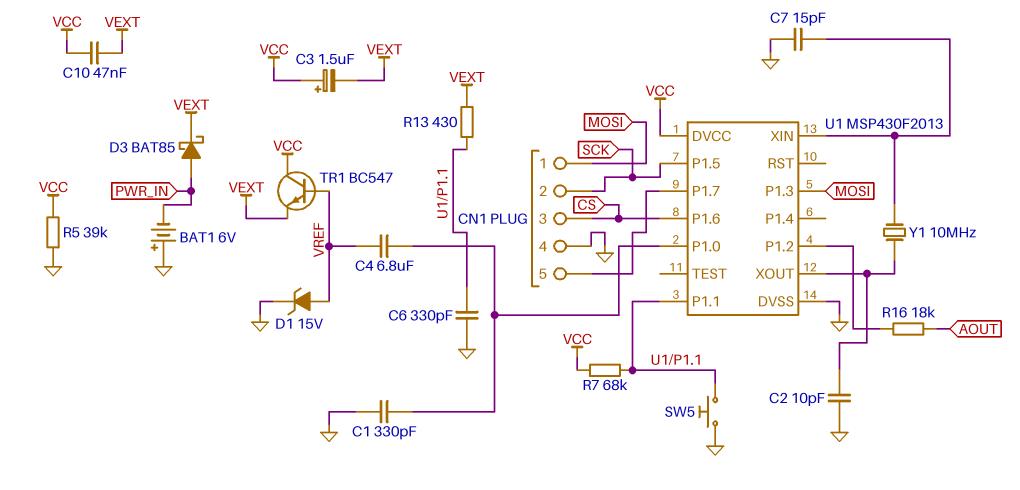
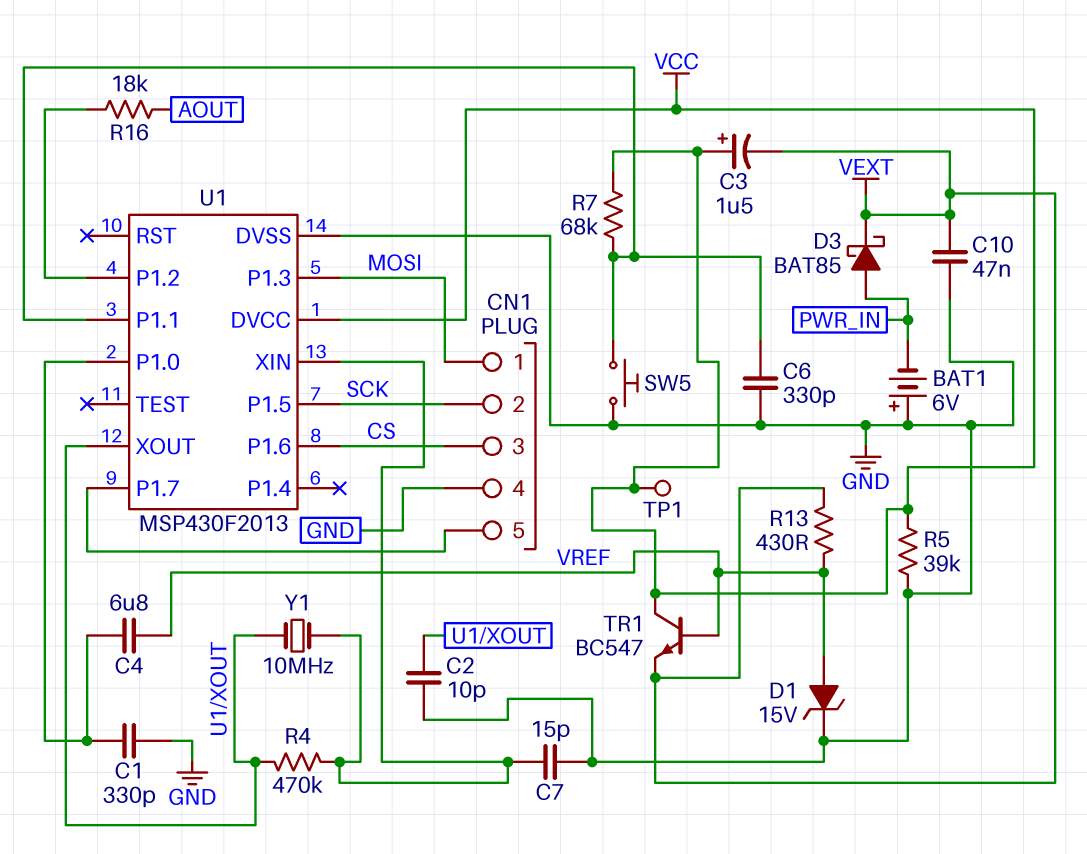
C10: 47nF (VCC, VEXT) -> 47nF (GND, VEXT)
R4: none -> 470k (U1/XIN, U1/XOUT)
R13: 430 (U1/P1.1, VEXT) -> 430 (VEXT, VREF)
TP1: none -> test point (VCC)

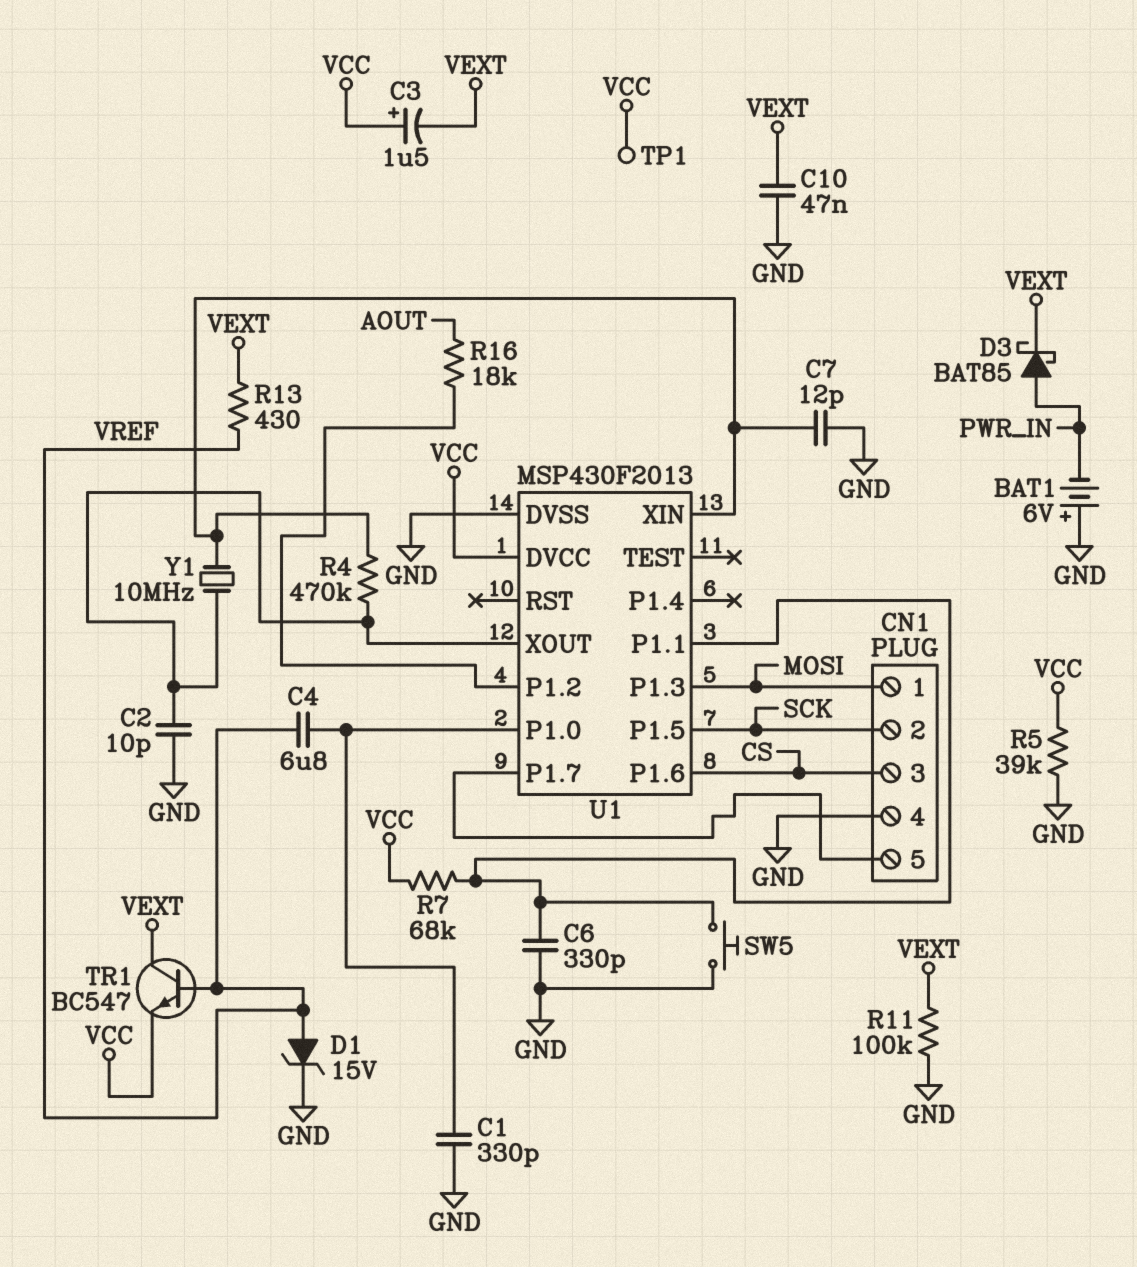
C7: 15pF (GND, U1/XIN) -> 12pF (GND, U1/XIN)
R11: none -> 100k (GND, VEXT)
TR1: NPN BC547 (B VREF, C VCC, E VEXT) -> NPN BC547 (B VREF, C VEXT, E VCC)

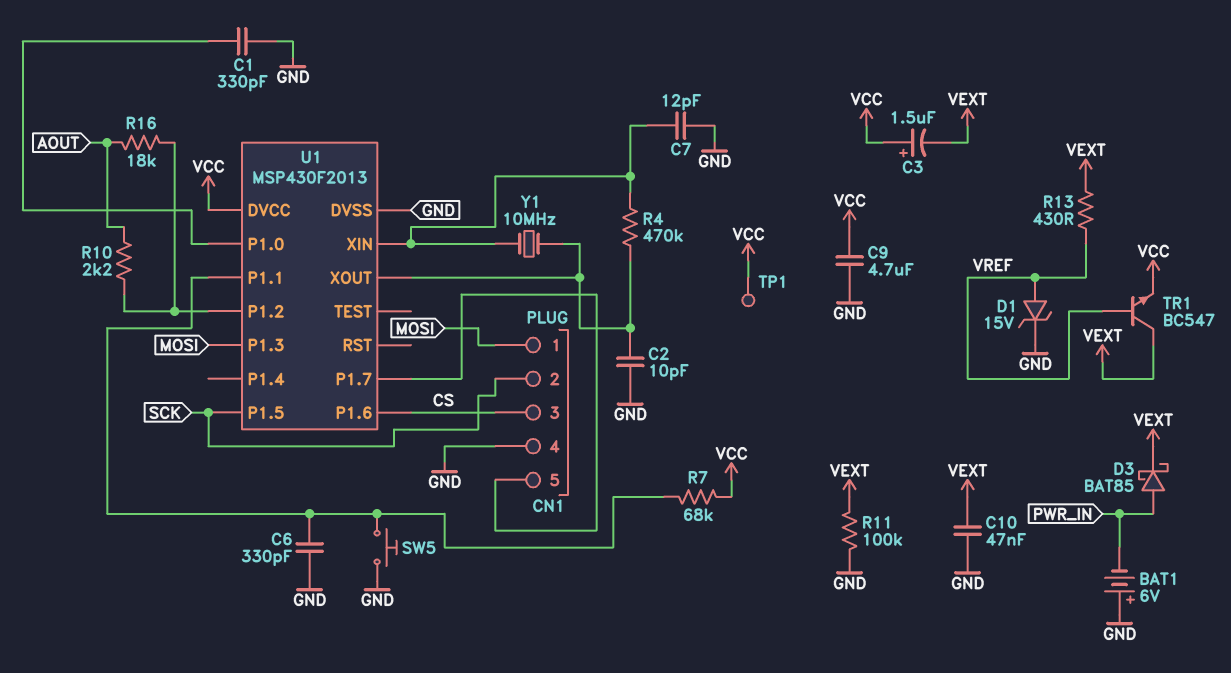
C4: 6.8uF (U1/P1.0, VREF) -> none
C9: none -> 4.7uF (GND, VCC)
R5: 39k (GND, VCC) -> none
R10: none -> 2.2k (AOUT, U1/P1.2)

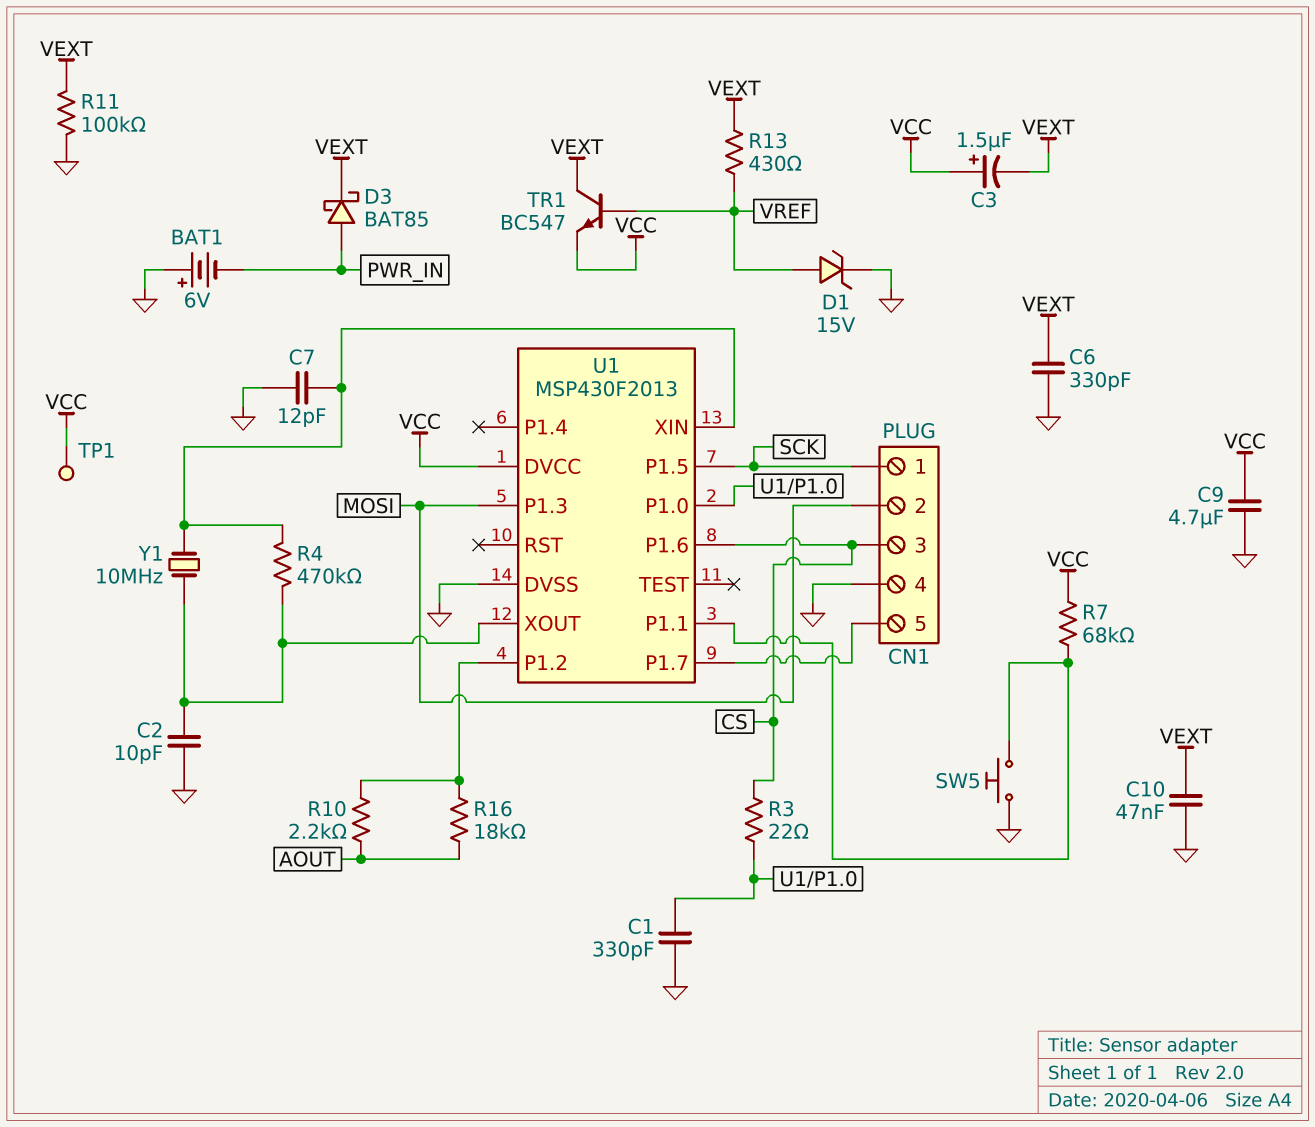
C6: 330pF (GND, U1/P1.1) -> 330pF (GND, VEXT)
CN1 pin 1: MOSI -> SCK
CN1 pin 2: SCK -> MOSI
R3: none -> 22 (CS, U1/P1.0)

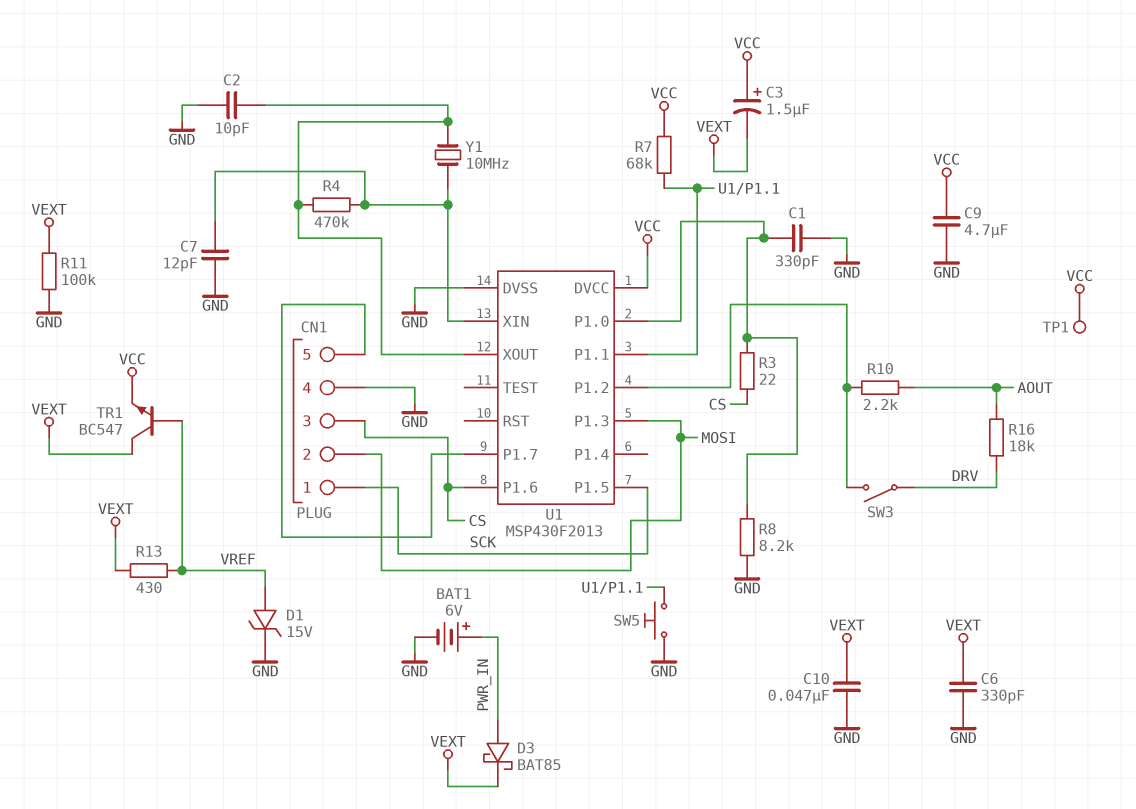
BAT1: 6V (plus GND, minus PWR_IN) -> 6V (plus PWR_IN, minus GND)
R8: none -> 8.2k (GND, U1/P1.0)
R16: 18k (AOUT, U1/P1.2) -> 18k (AOUT, DRV)
SW3: none -> switch (DRV, U1/P1.2)

